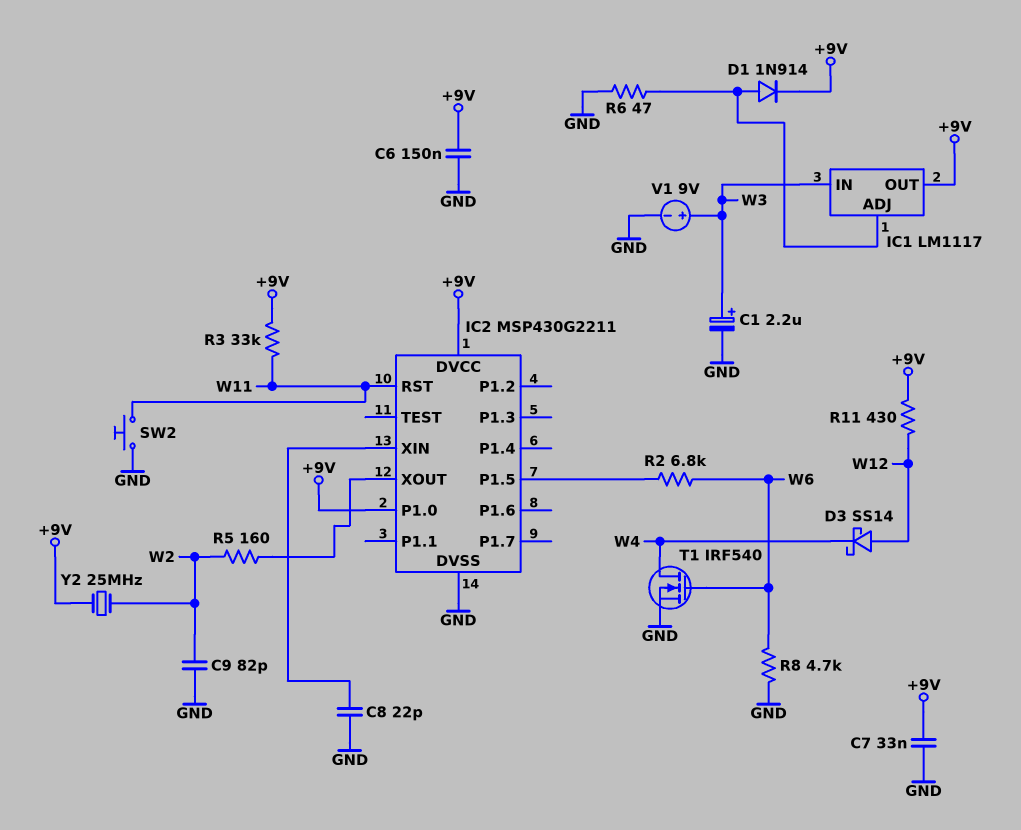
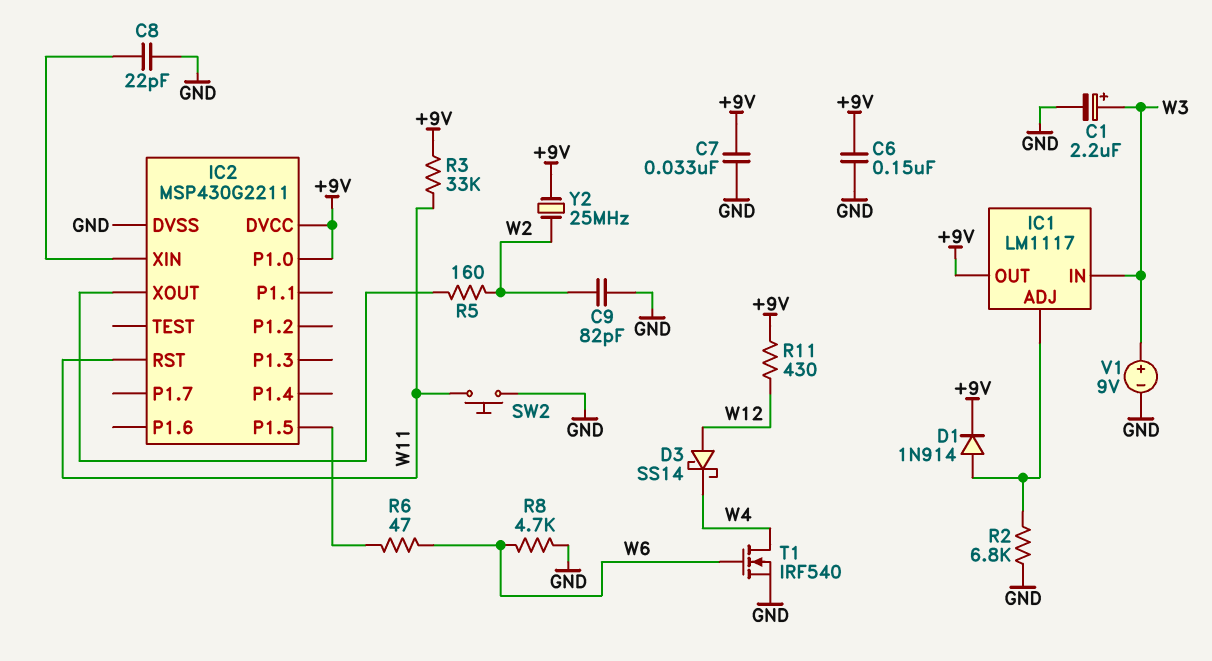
R2: 6.8k (IC2/P1.5, W6) -> 6.8k (GND, IC1/ADJ)
R6: 47 (GND, IC1/ADJ) -> 47 (IC2/P1.5, W6)

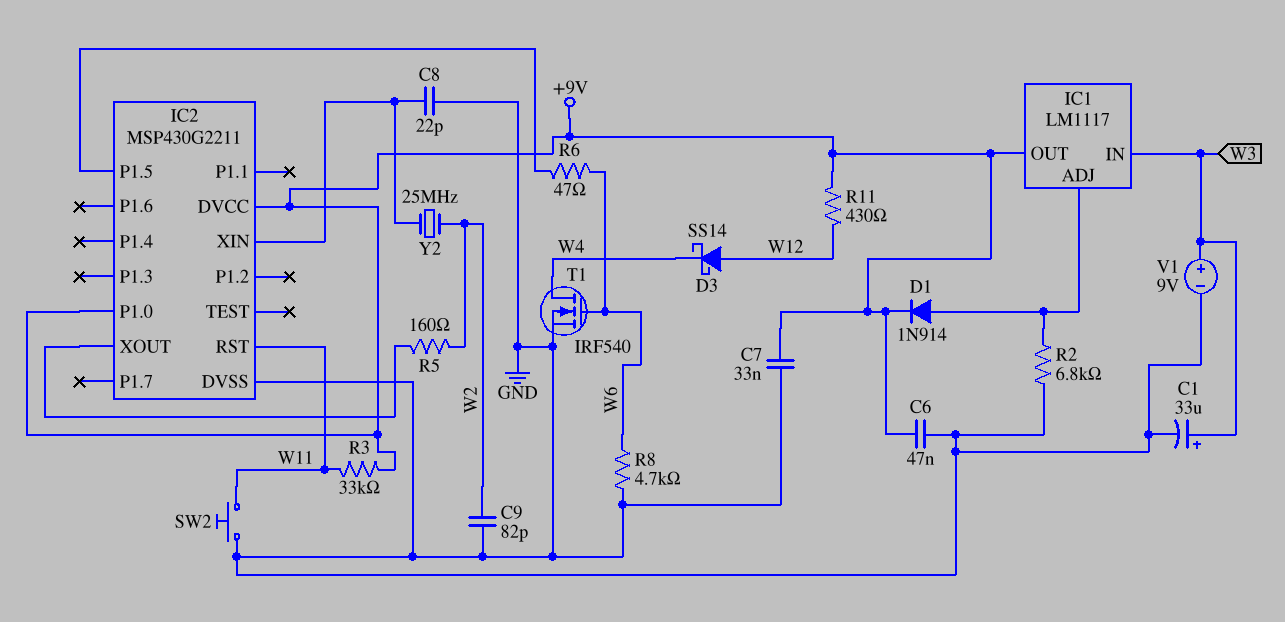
C1: 2.2uF (plus W3, minus GND) -> 33uF (plus W3, minus GND)
C6: 150nF (+9V, GND) -> 47nF (+9V, GND)
Y2: 25MHz (+9V, W2) -> 25MHz (IC2/XIN, W2)

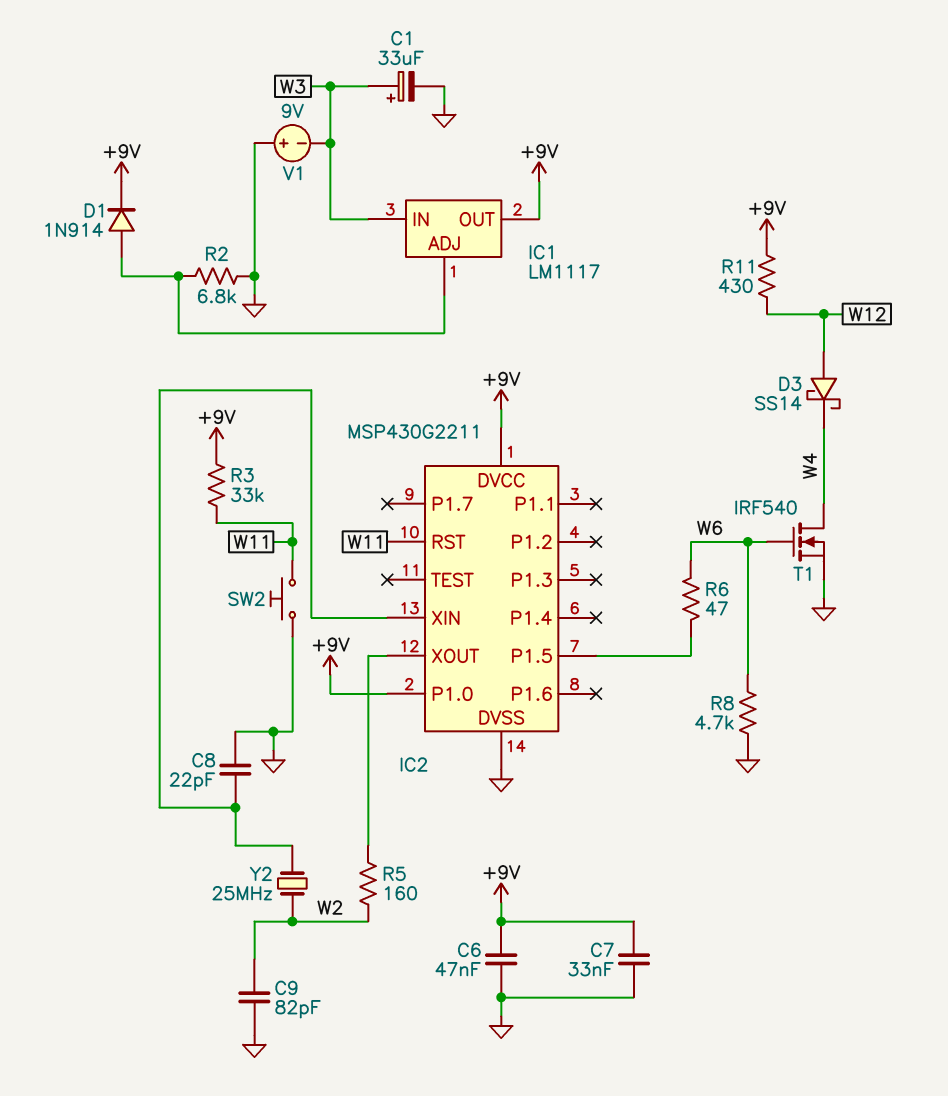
V1: 9V (plus W3, minus GND) -> 9V (plus GND, minus W3)

